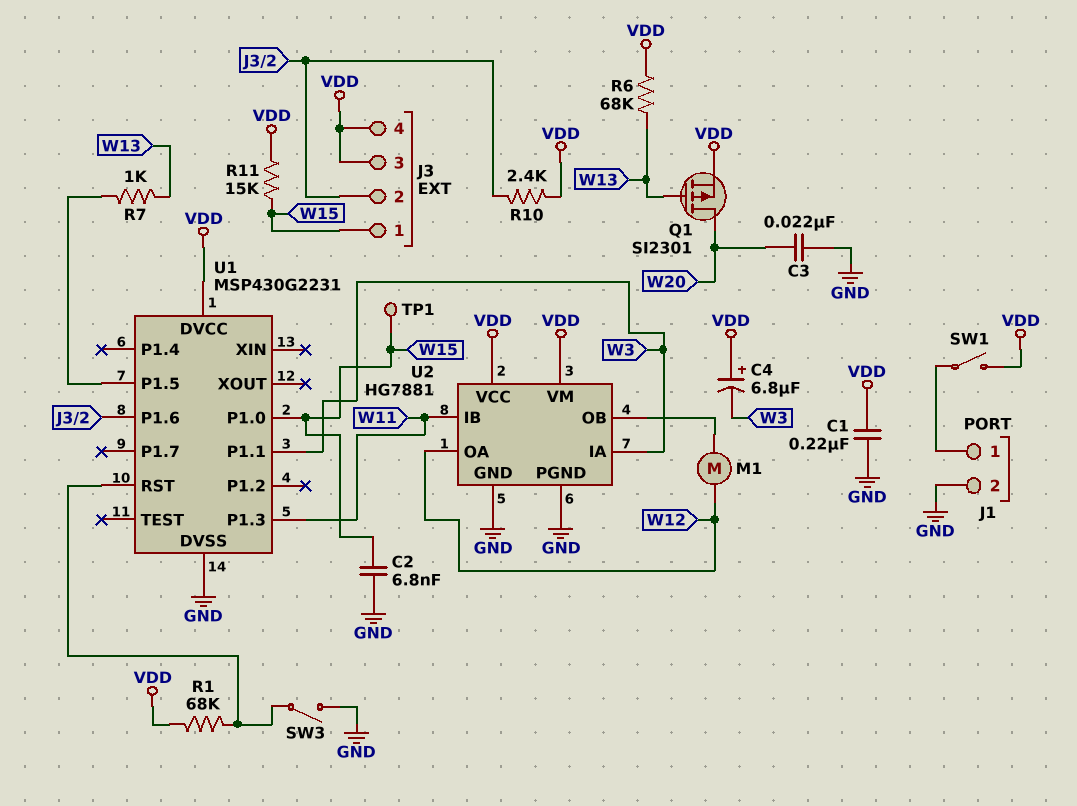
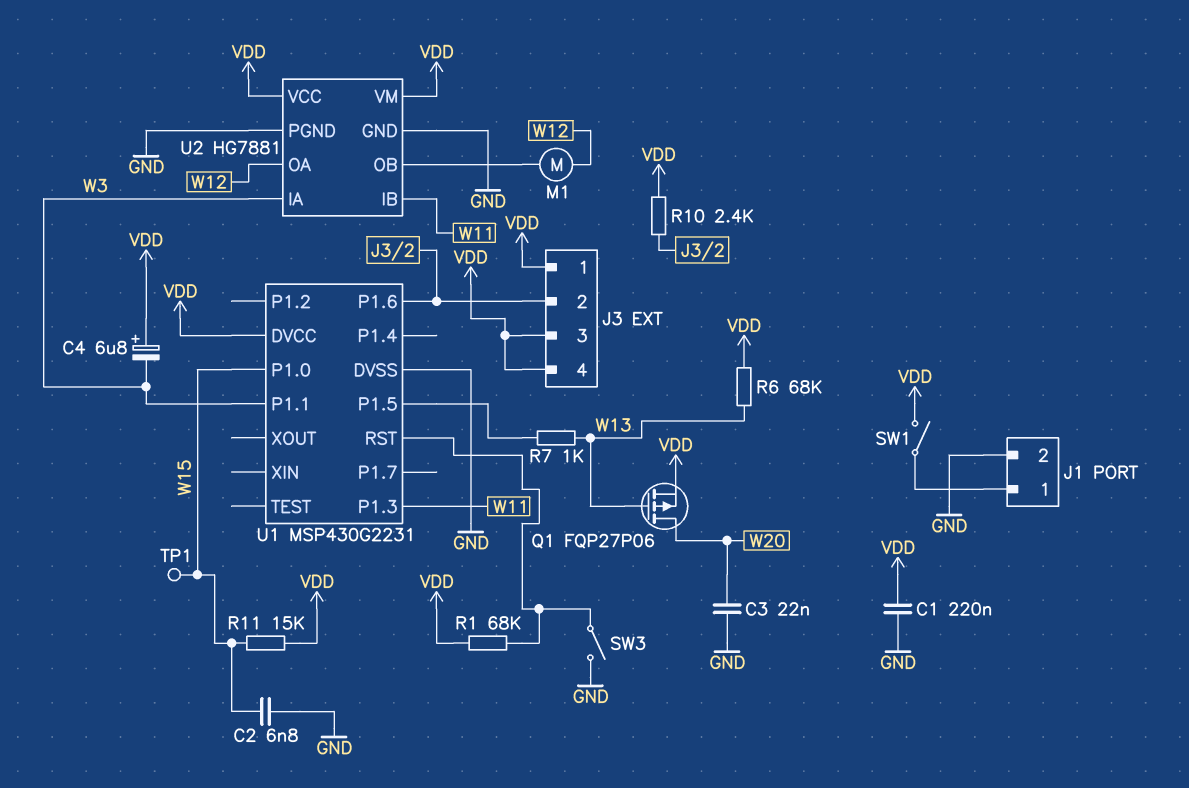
J3 pin 1: W15 -> VDD
Q1: PMOS SI2301 (G W13, D W20, S VDD) -> PMOS FQP27P06 (G W13, D W20, S VDD)

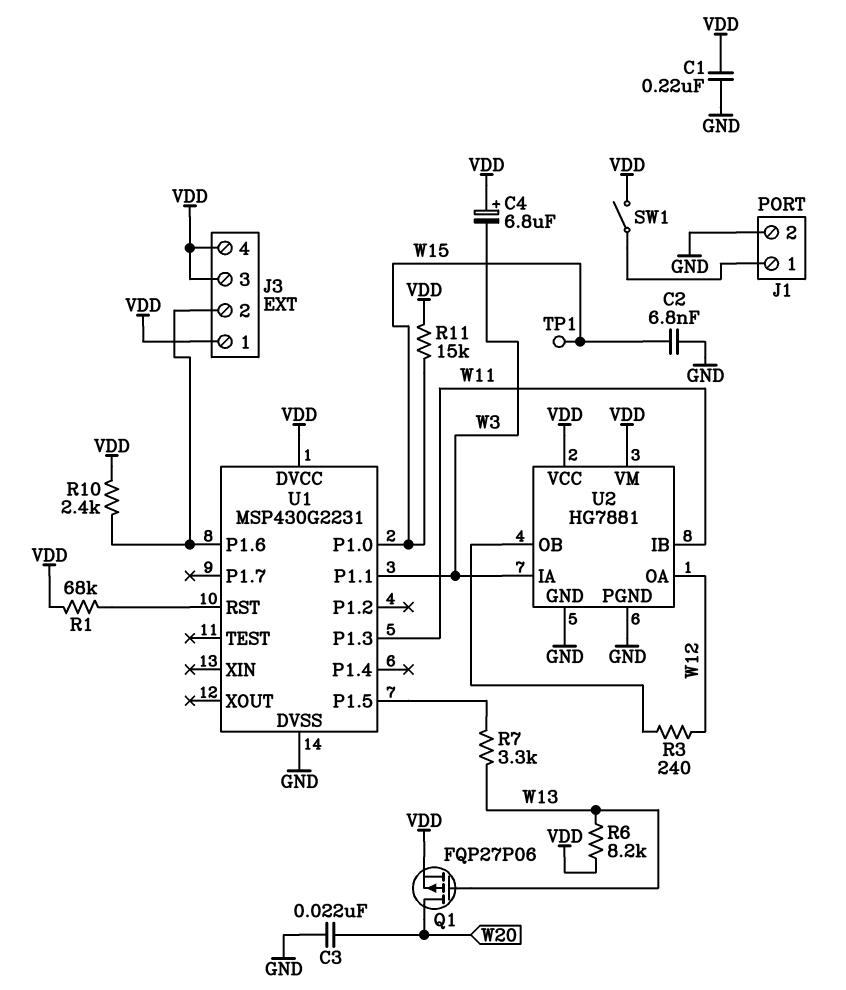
M1: motor (U2/OB, W12) -> none
R3: none -> 240 (U2/OB, W12)
R6: 68k (VDD, W13) -> 8.2k (VDD, W13)
R7: 1k (U1/P1.5, W13) -> 3.3k (U1/P1.5, W13)
SW3: switch (GND, U1/RST) -> none

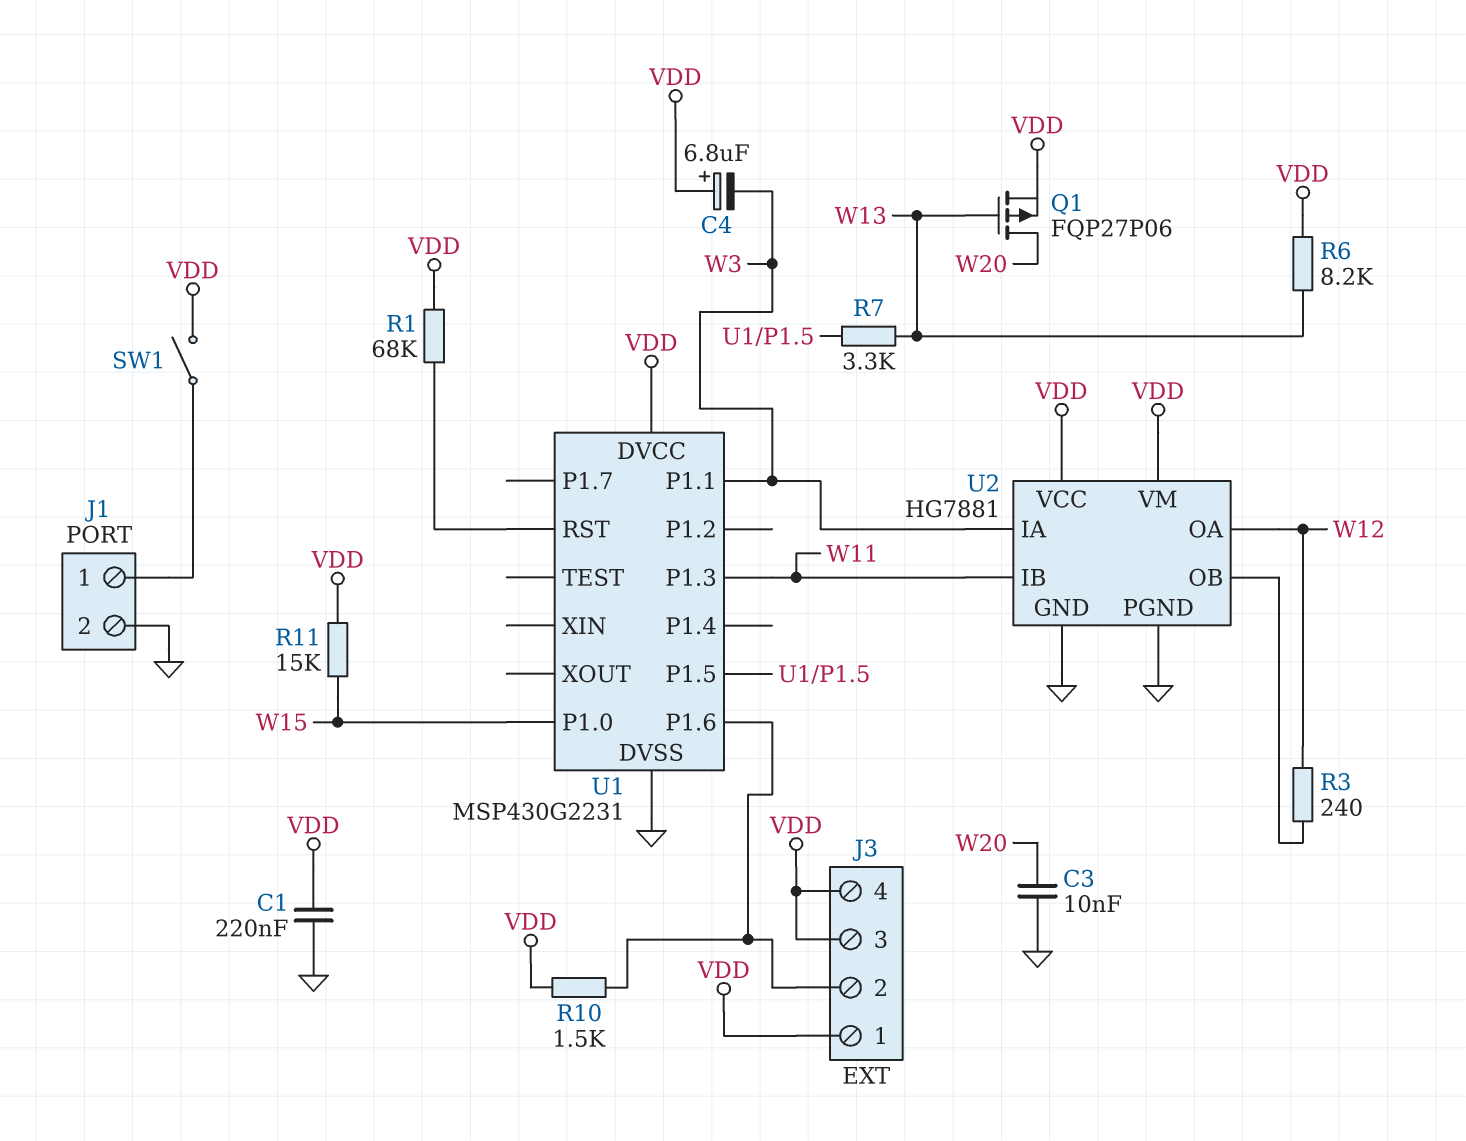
C2: 6.8nF (GND, W15) -> none
C3: 22nF (GND, W20) -> 10nF (GND, W20)
R10: 2.4k (J3/2, VDD) -> 1.5k (J3/2, VDD)
TP1: test point (W15) -> none

